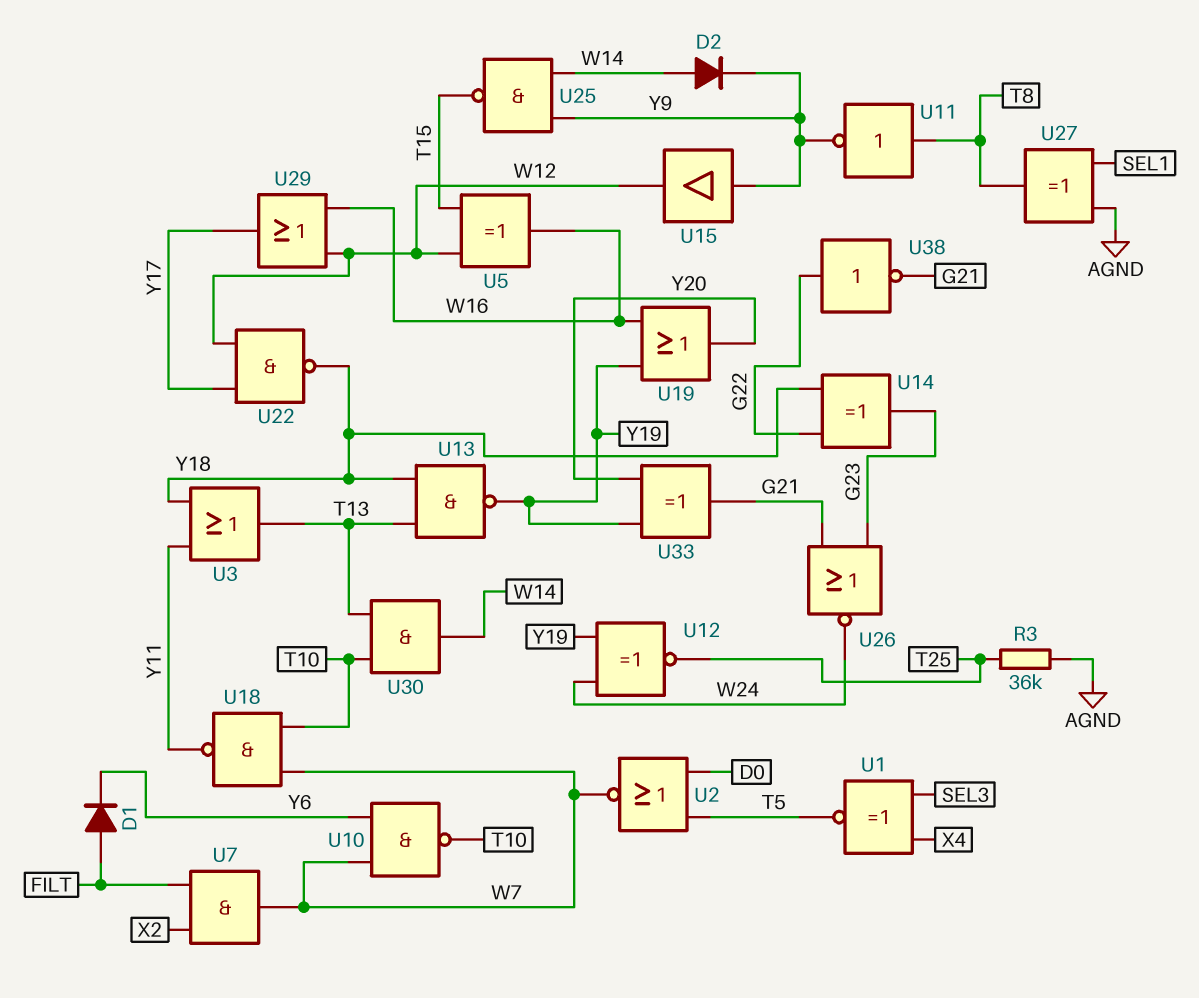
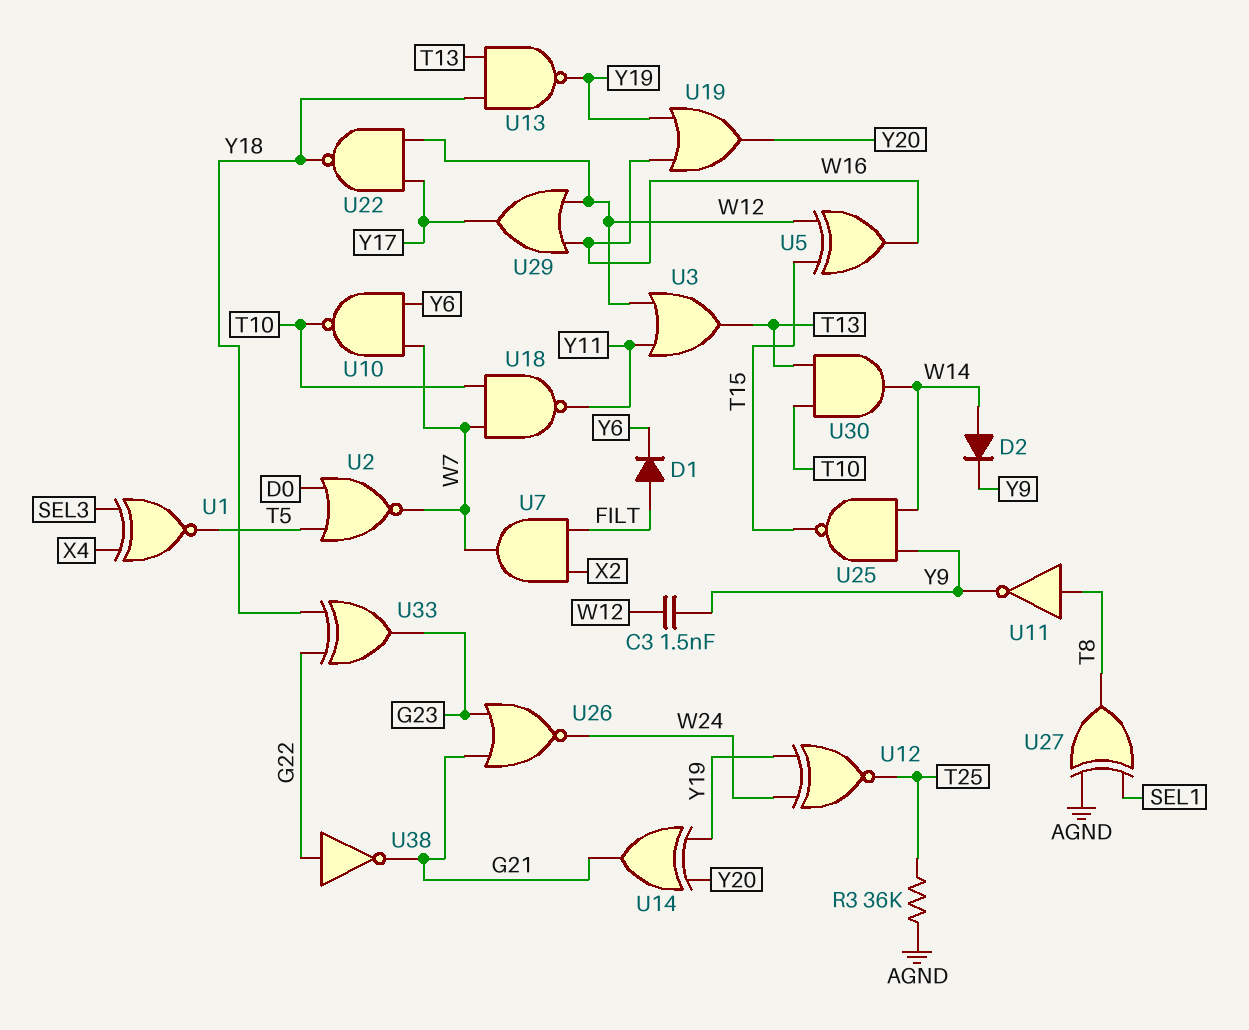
C3: none -> 1.5nF (W12, Y9)
U3: OR (in Y11, in Y18, out T13) -> OR (in W12, in Y11, out T13)
U14: XOR (in G22, in Y18, out G23) -> XOR (in Y19, in Y20, out G21)
U15: buffer (in Y9, out W12) -> none
U33: XOR (in Y19, in Y20, out G21) -> XOR (in G22, in Y18, out G23)

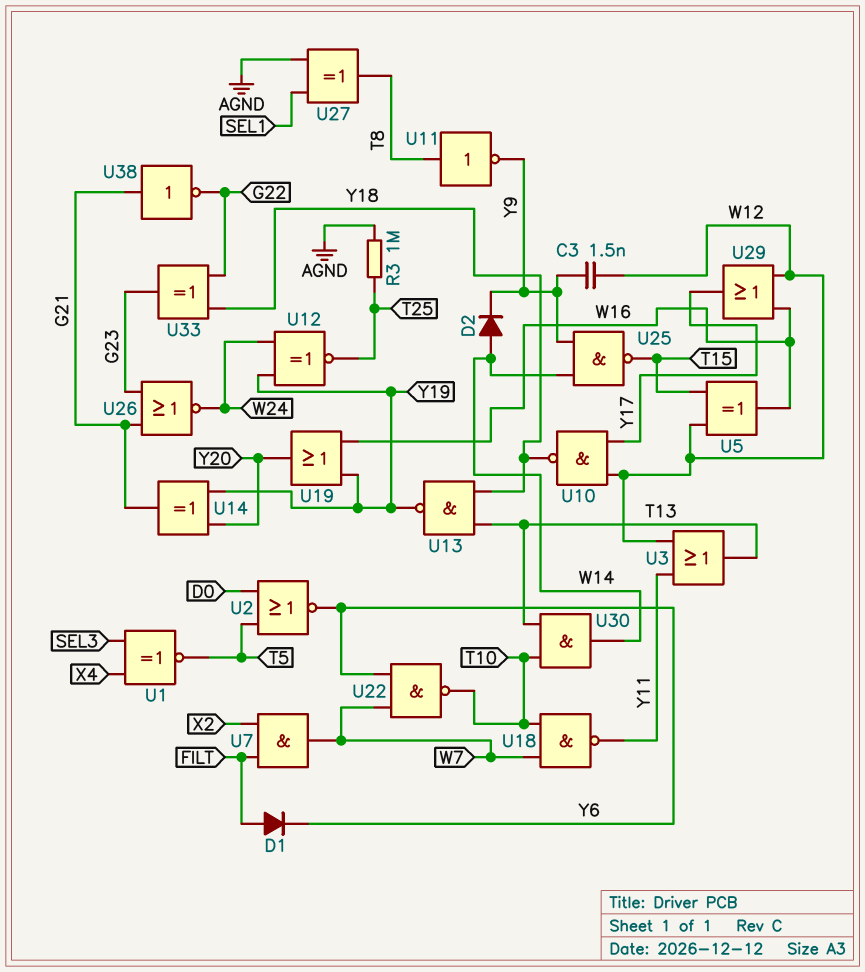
R3: 36k (AGND, T25) -> 1M (AGND, T25)
U2: NOR (in D0, in T5, out W7) -> NOR (in D0, in T5, out Y6)
U10: NAND (in W7, in Y6, out T10) -> NAND (in W12, in Y17, out Y18)
U22: NAND (in W12, in Y17, out Y18) -> NAND (in W7, in Y6, out T10)
U38: NOT (in G22, out G21) -> NOT (in G21, out G22)

